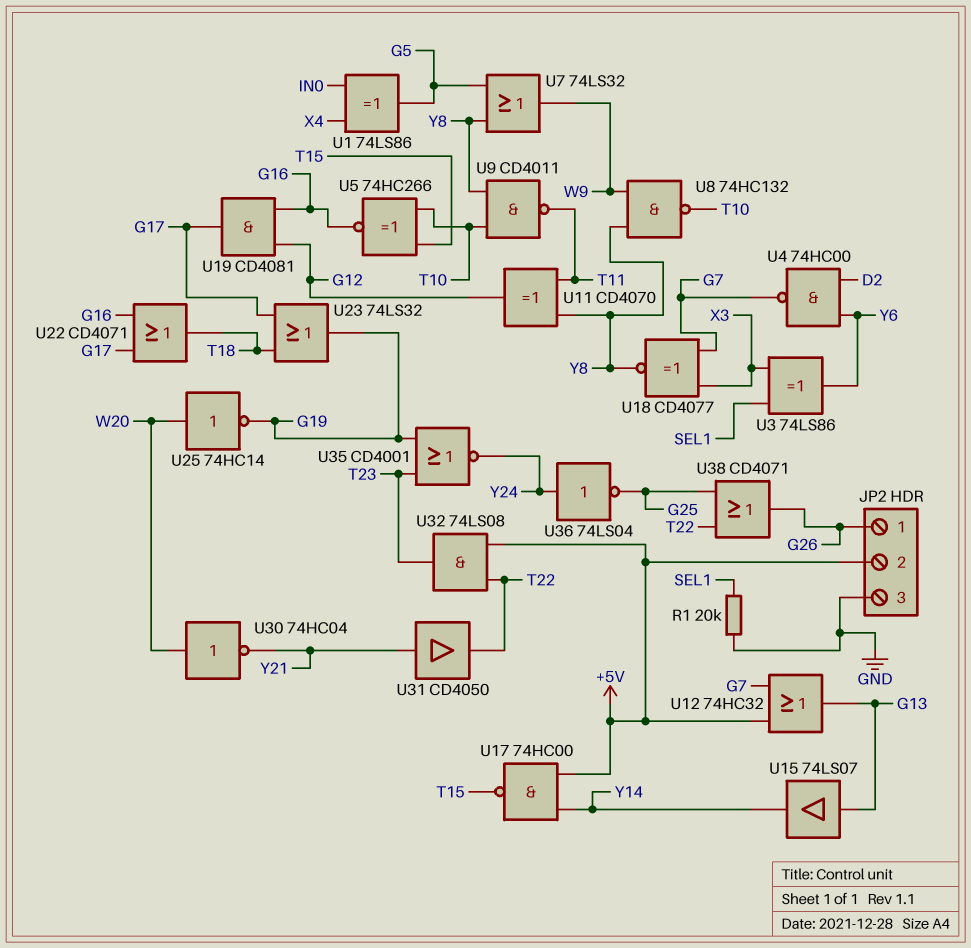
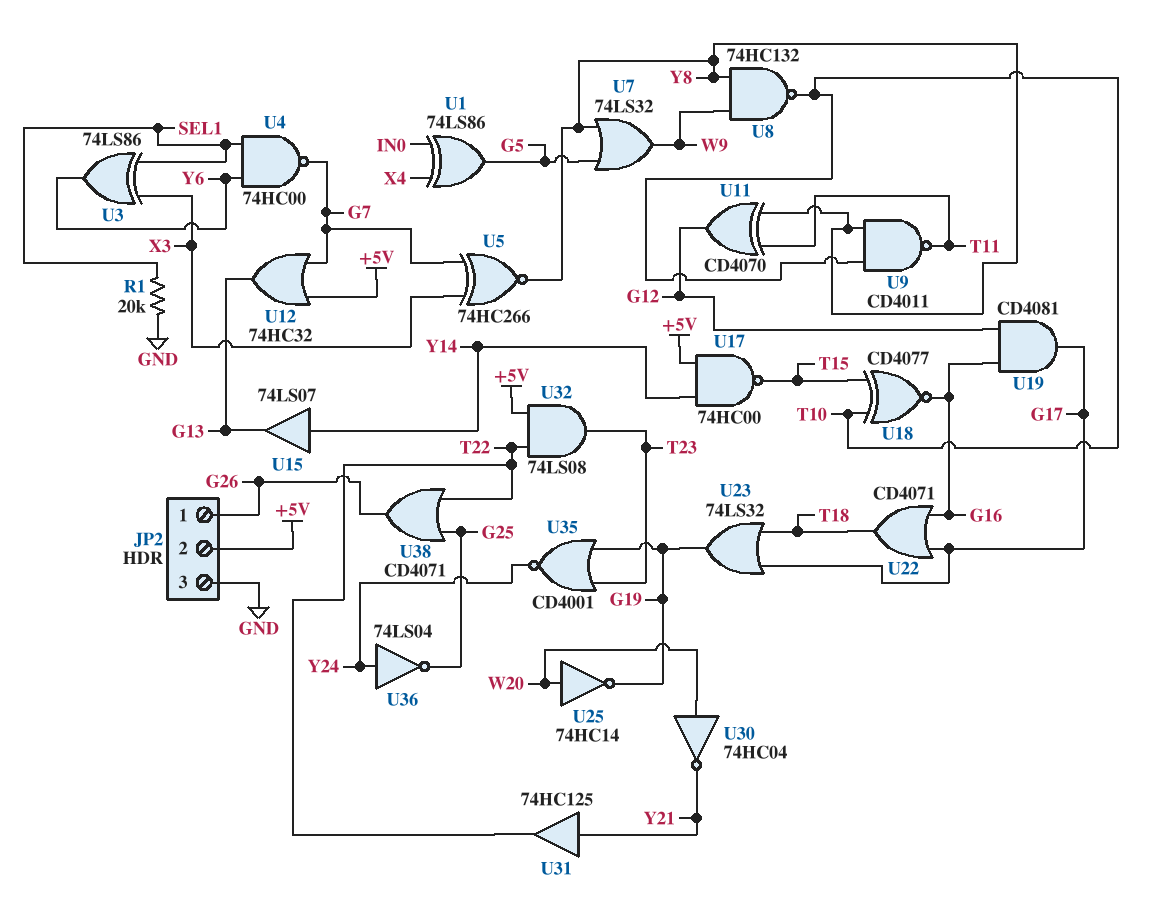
U4: NAND 74HC00 (in D2, in Y6, out G7) -> NAND 74HC00 (in SEL1, in Y6, out G7)
U5: XNOR 74HC266 (in T10, in T15, out G16) -> XNOR 74HC266 (in G7, in X3, out Y8)
U15: buffer 74LS07 (in G13, out Y14) -> buffer 74LS07 (in Y14, out G13)
U18: XNOR CD4077 (in G7, in X3, out Y8) -> XNOR CD4077 (in T10, in T15, out G16)
U31: buffer CD4050 (in Y21, out T22) -> buffer 74HC125 (in Y21, out T22)

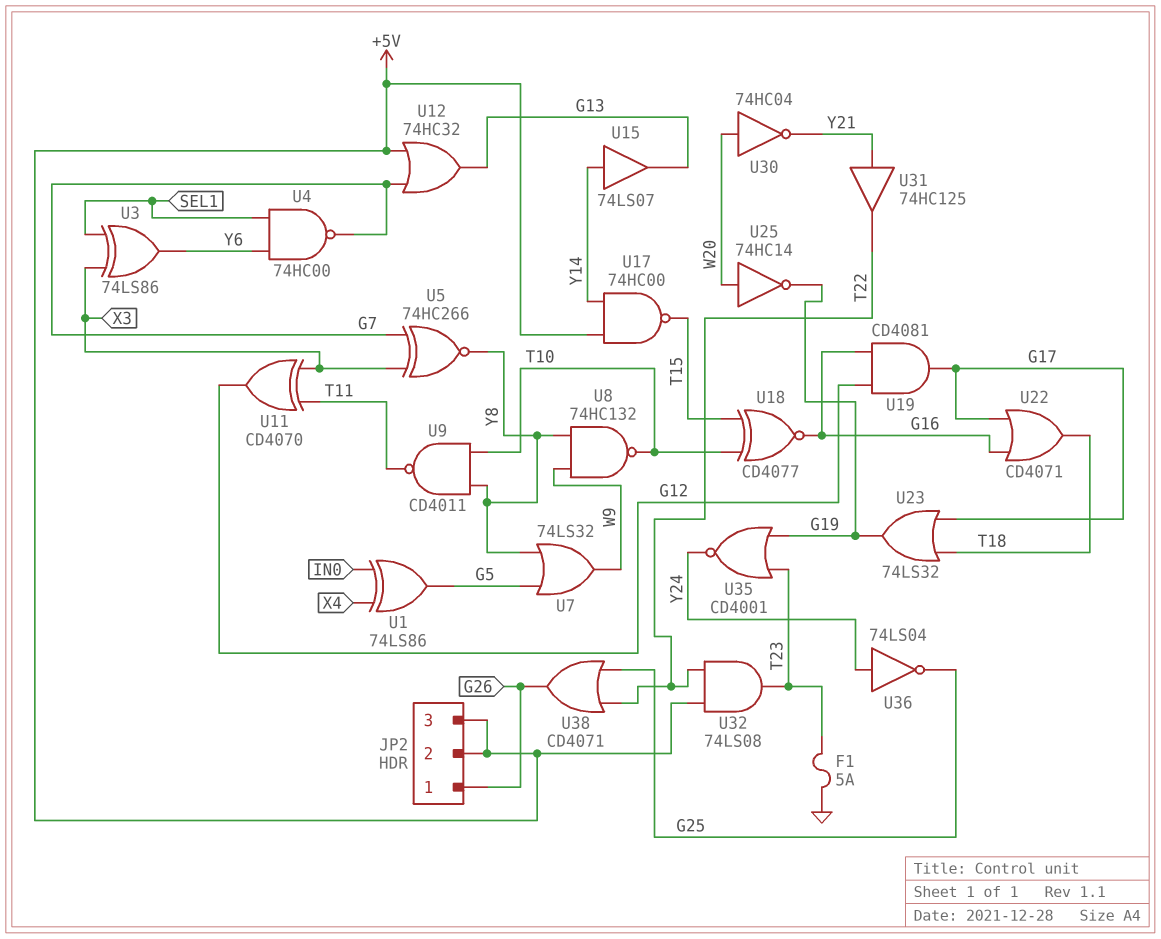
F1: none -> 5A (GND, T23)
JP2 pin 3: GND -> +5V
R1: 20k (GND, SEL1) -> none
U11: XOR CD4070 (in T11, in Y8, out G12) -> XOR CD4070 (in T11, in X3, out G12)

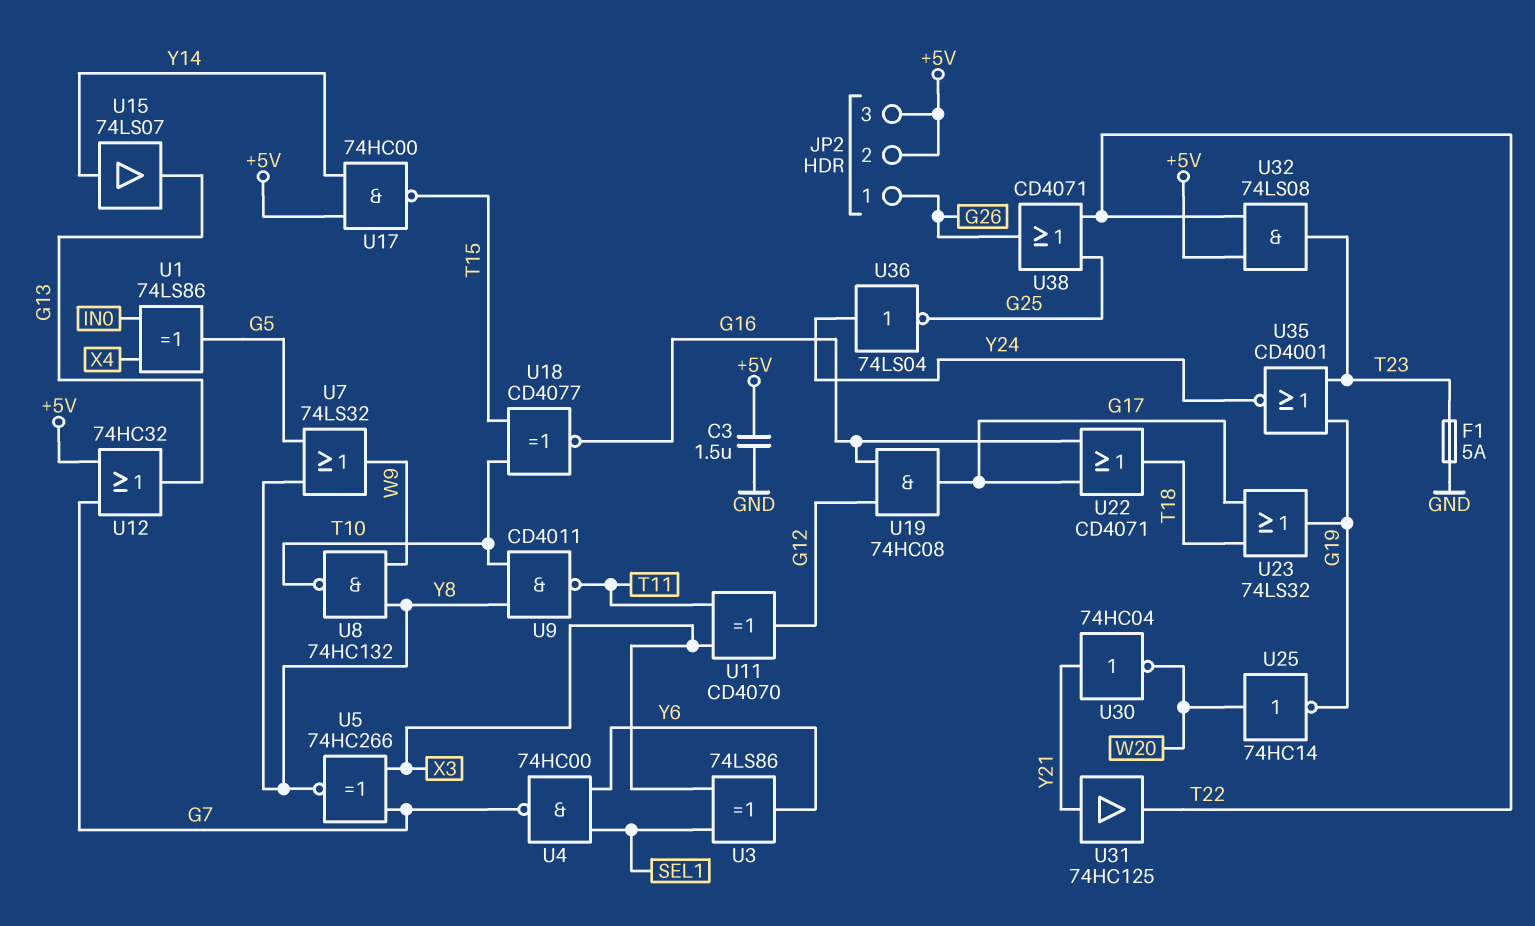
C3: none -> 1.5uF (+5V, GND)
U19: AND CD4081 (in G12, in G16, out G17) -> AND 74HC08 (in G12, in G16, out G17)
U30: NOT 74HC04 (in W20, out Y21) -> NOT 74HC04 (in Y21, out W20)

